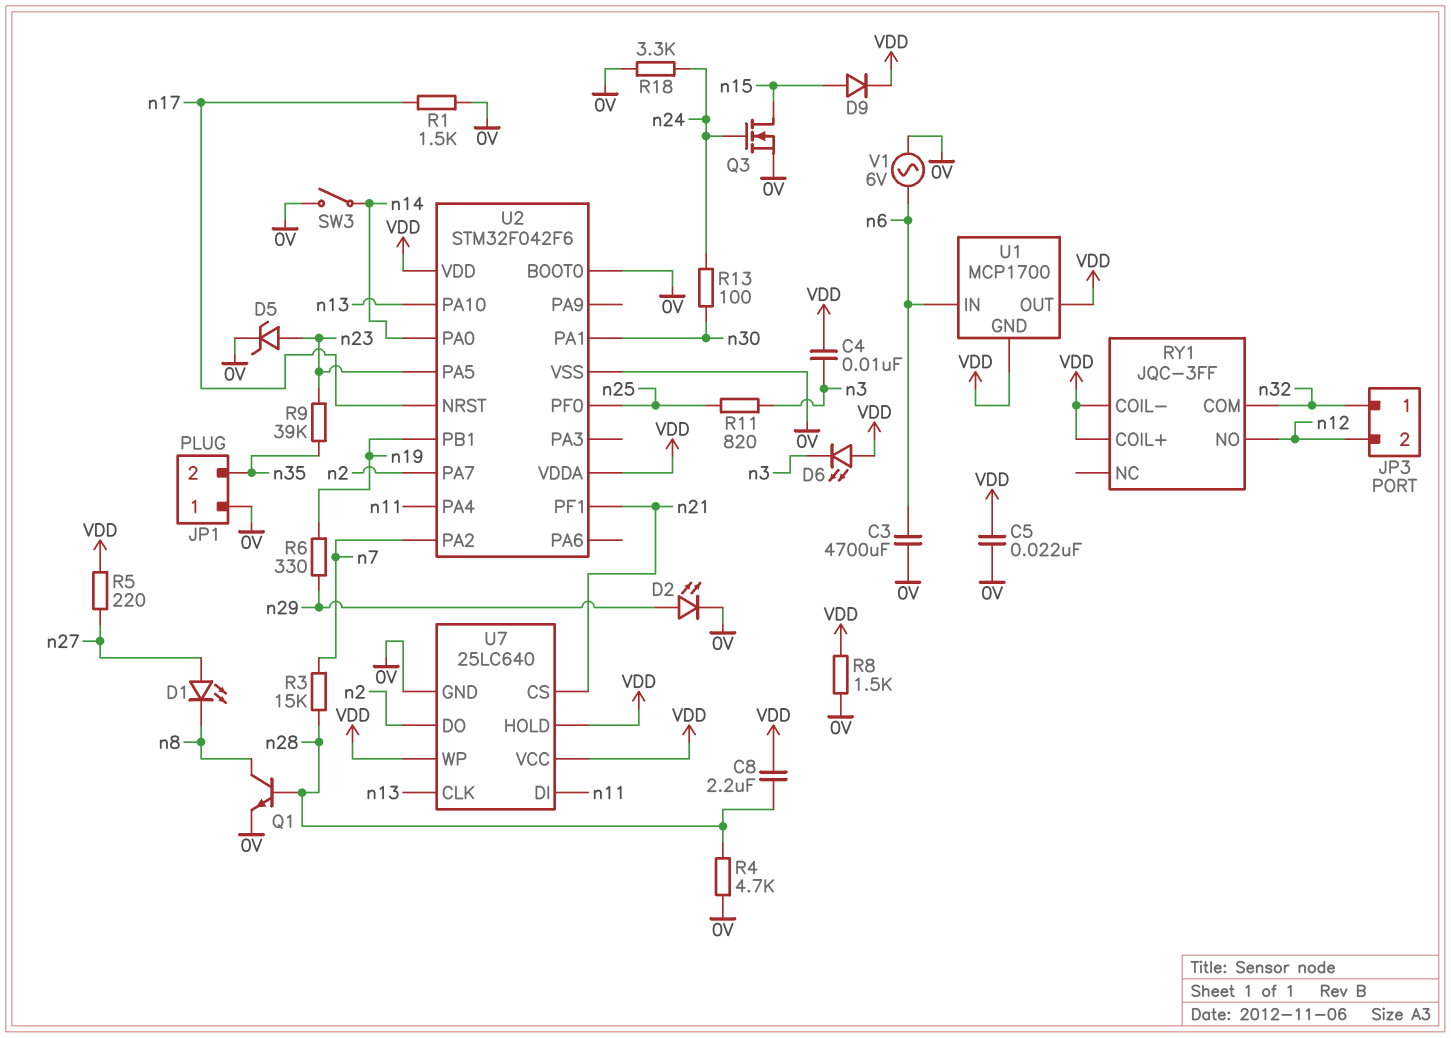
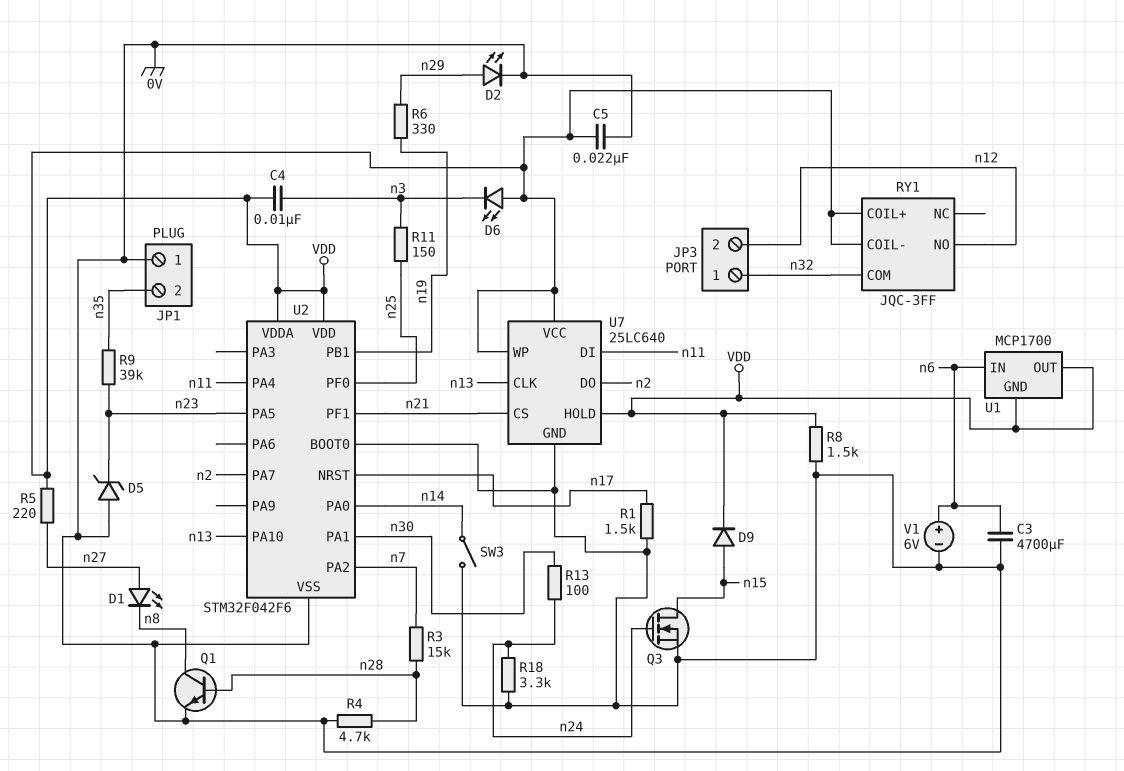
C8: 2.2uF (VDD, n28) -> none
D5: zener (A n23, K 0V) -> zener (A 0V, K n23)
R11: 820 (n3, n25) -> 150 (n3, n25)
V1: AC 6V (0V, n6) -> 6V (plus n6, minus 0V)

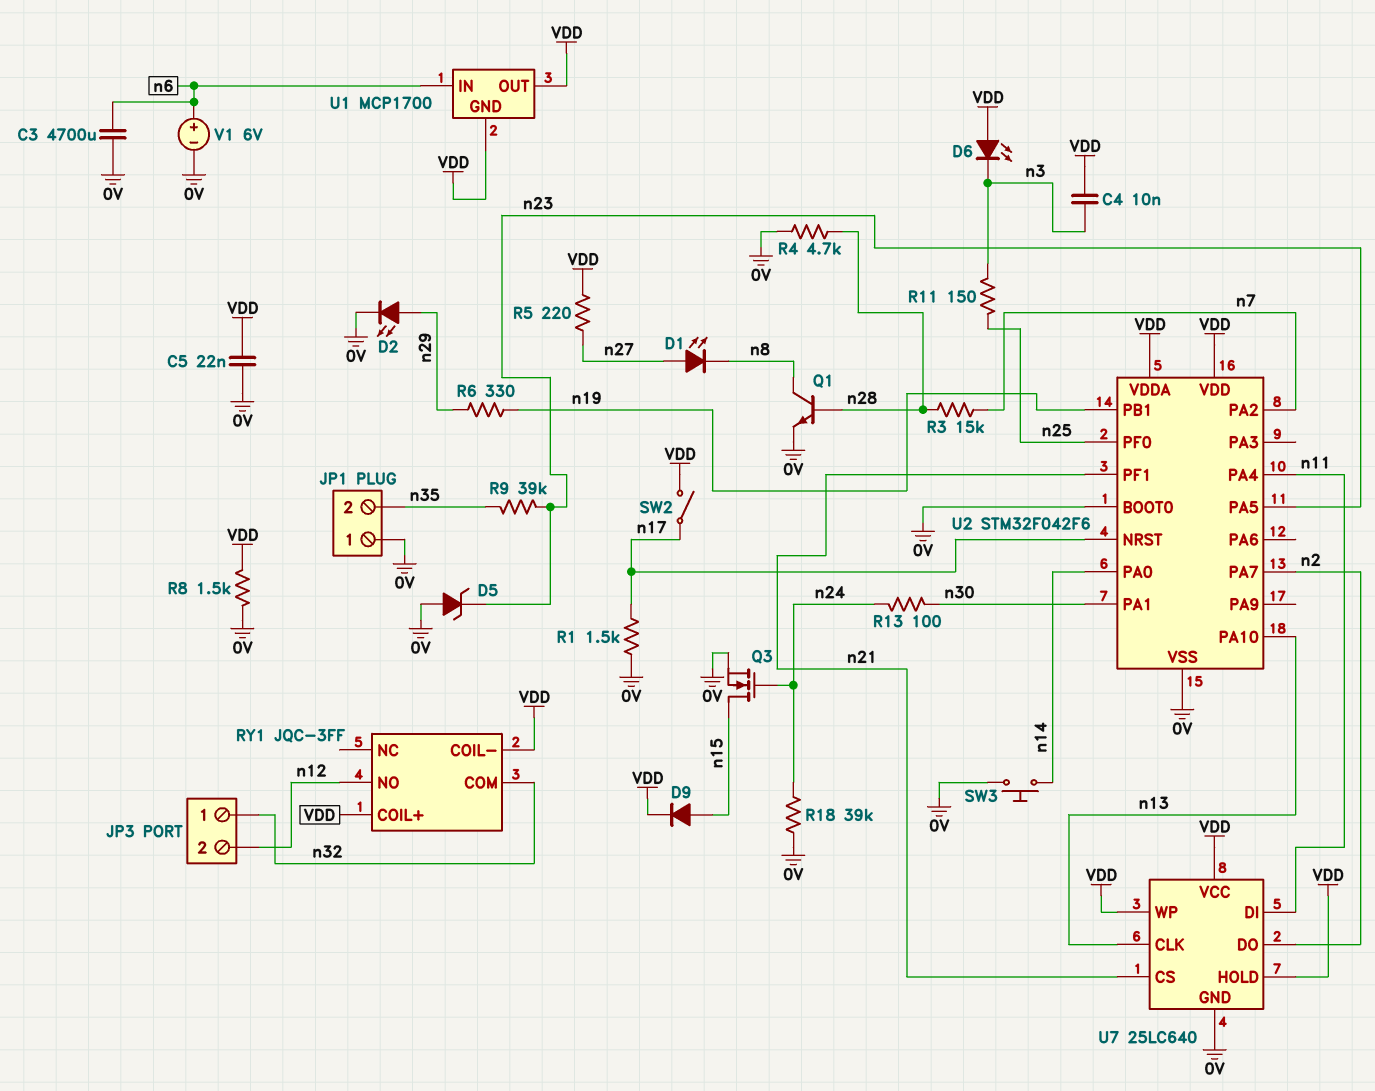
R18: 3.3k (0V, n24) -> 39k (0V, n24)
SW2: none -> switch (VDD, n17)
SW3: switch (0V, n14) -> button (0V, n14)

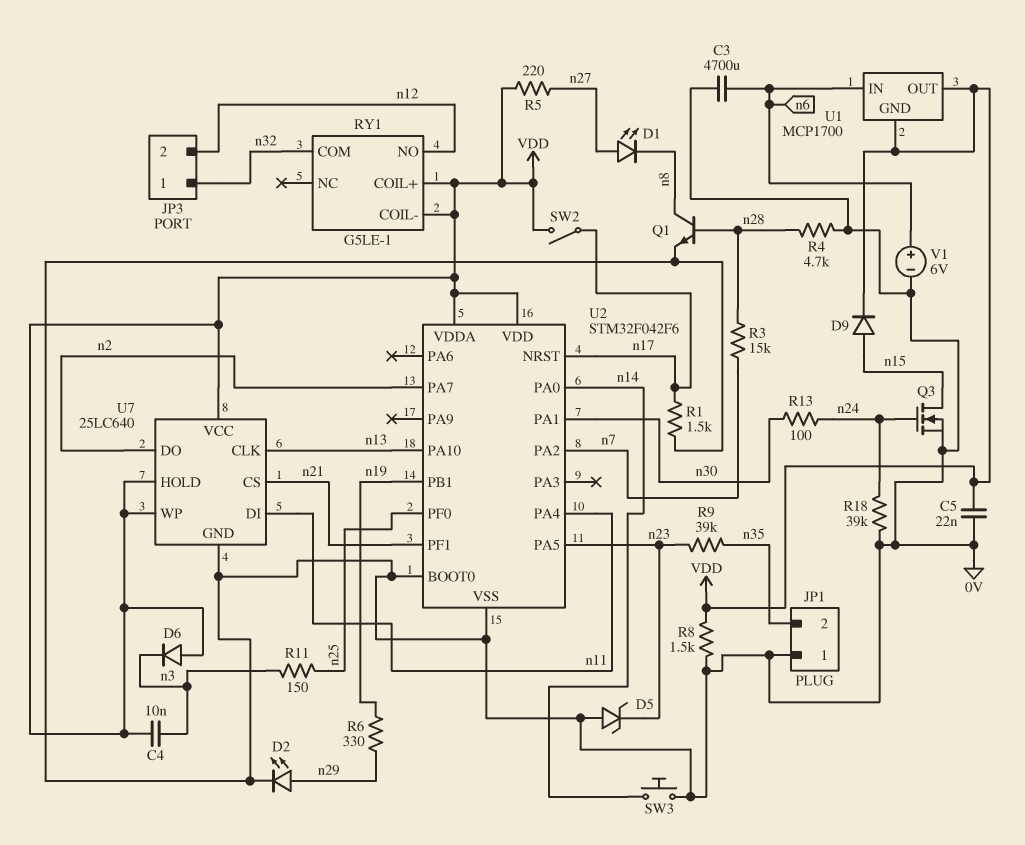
D6: LED (A VDD, K n3) -> diode (A VDD, K n3)
RY1: JQC-3FF -> G5LE-1

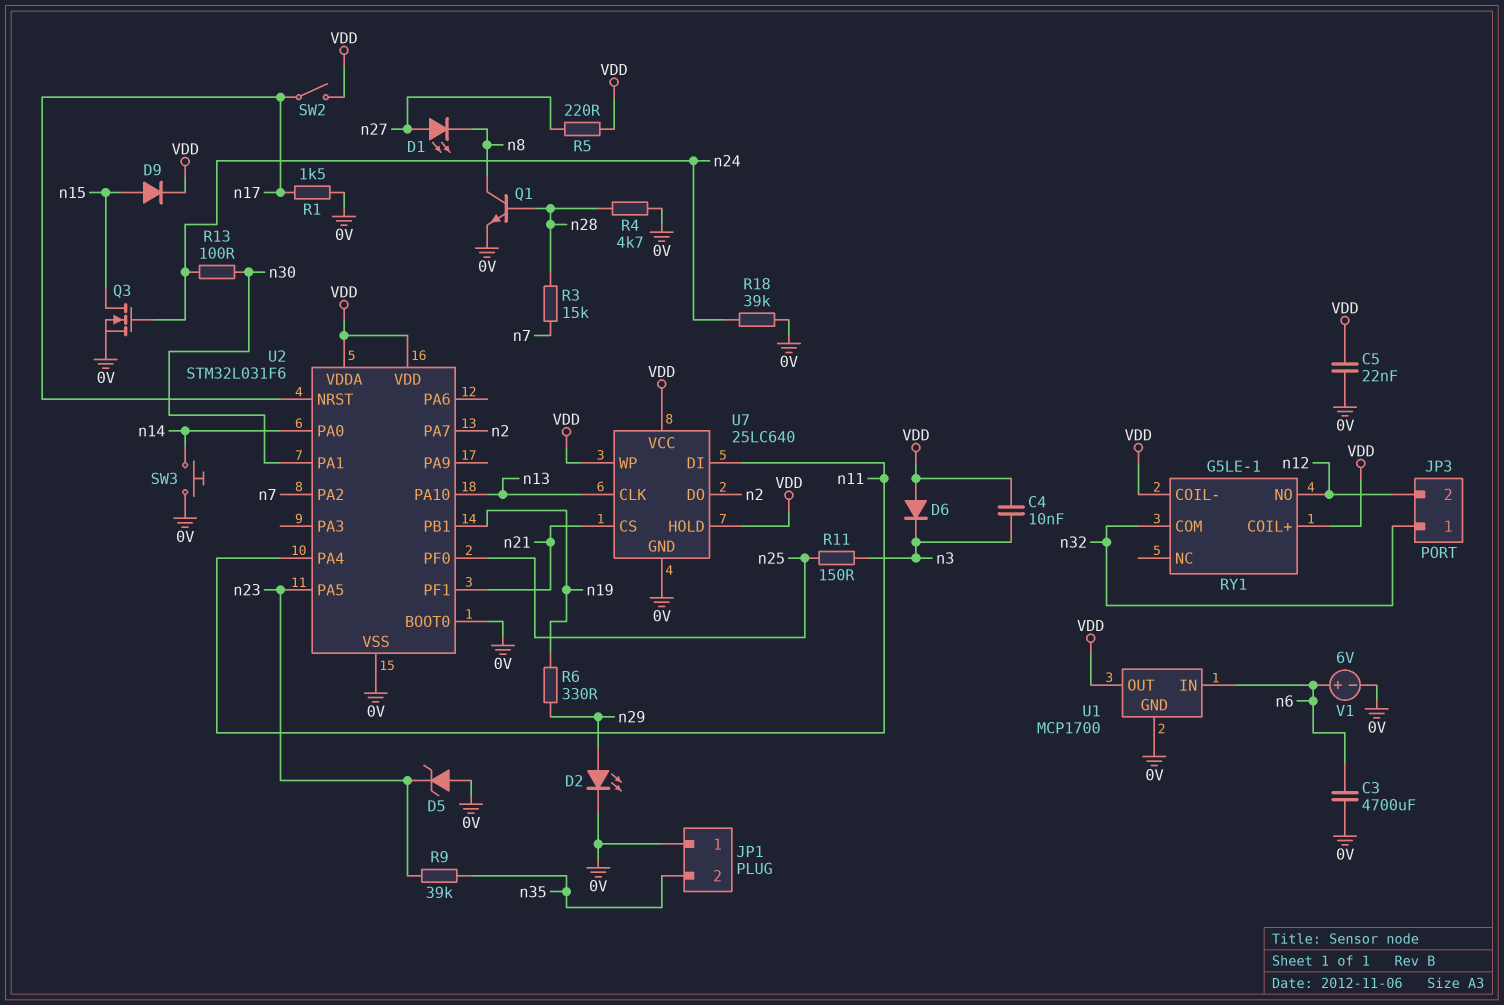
R8: 1.5k (0V, VDD) -> none
U1 pin GND: VDD -> 0V
U2: STM32F042F6 -> STM32L031F6

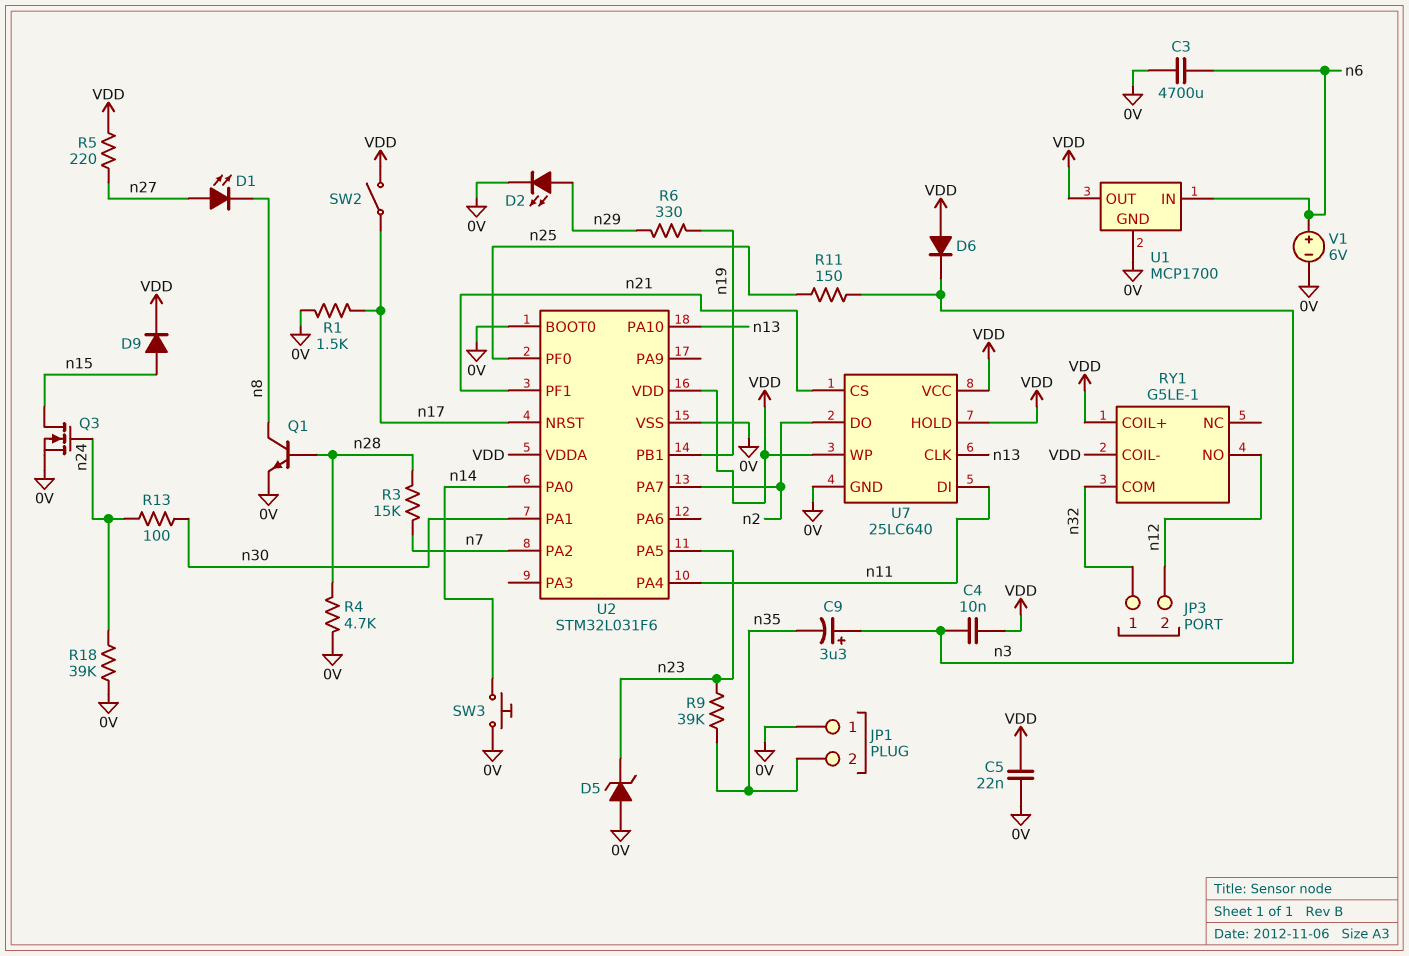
C9: none -> 3.3uF (plus n3, minus n35)

